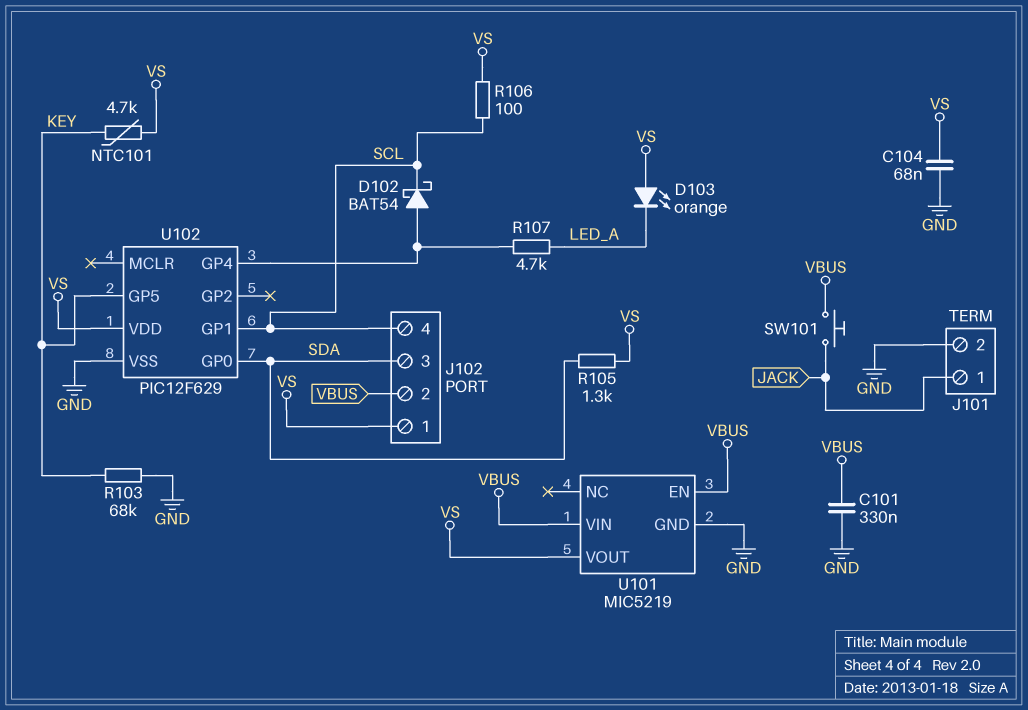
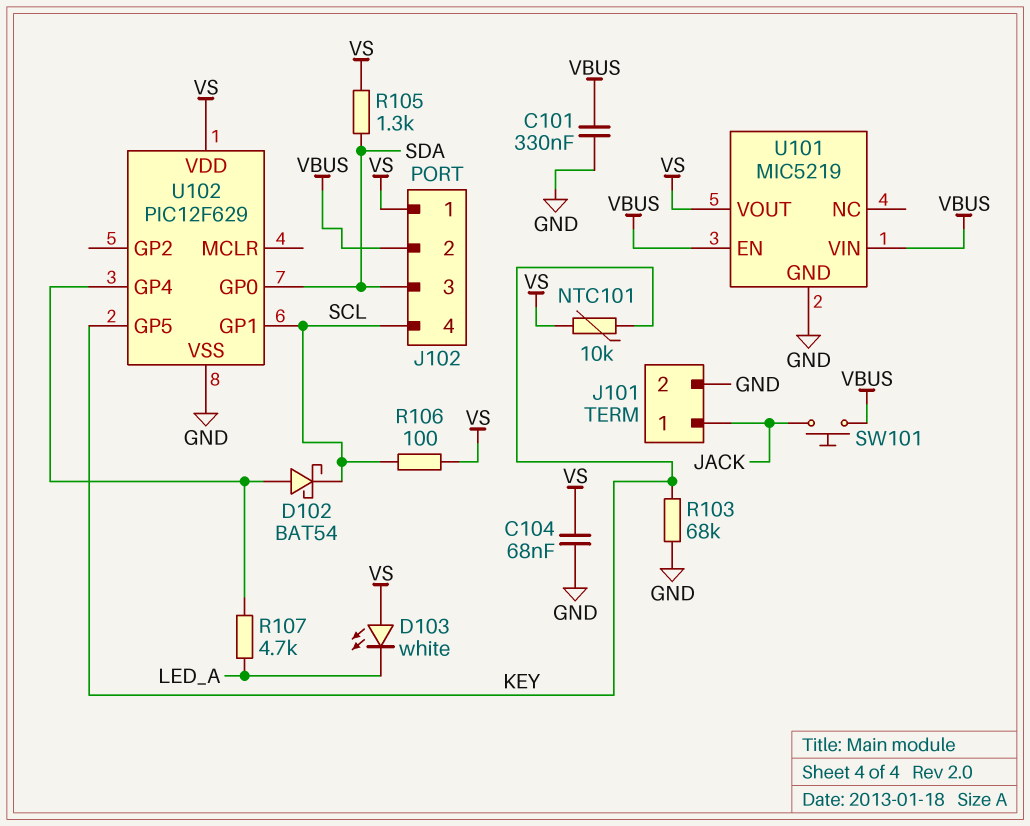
D103: LED orange (A VS, K LED_A) -> LED white (A VS, K LED_A)
NTC101: 4.7k (KEY, VS) -> 10k (KEY, VS)

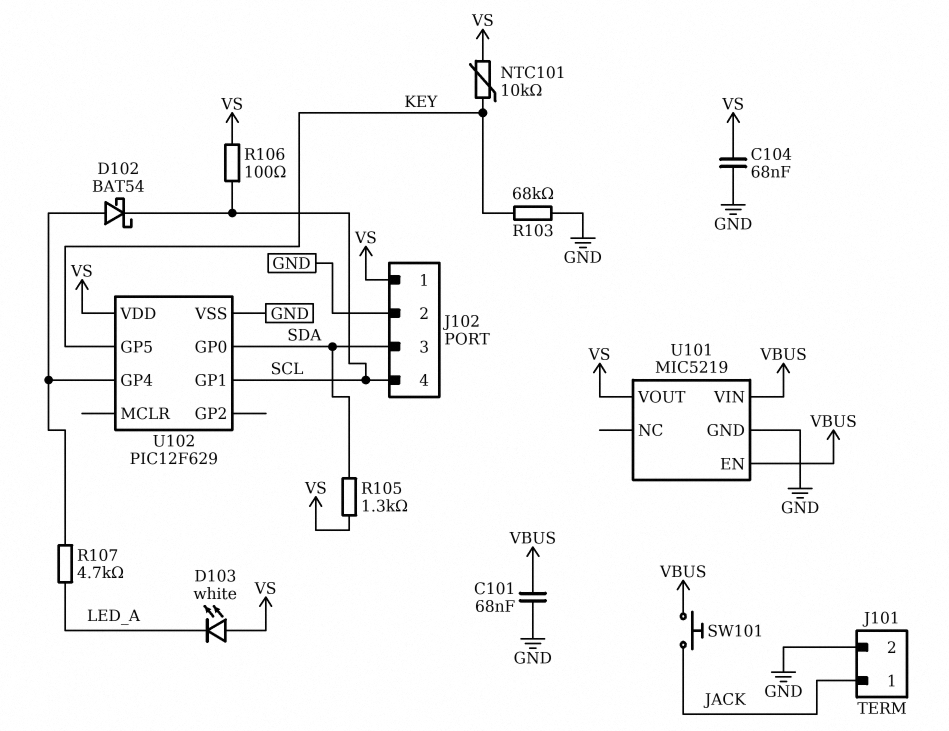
C101: 330nF (GND, VBUS) -> 68nF (GND, VBUS)
J102 pin 2: VBUS -> GND

